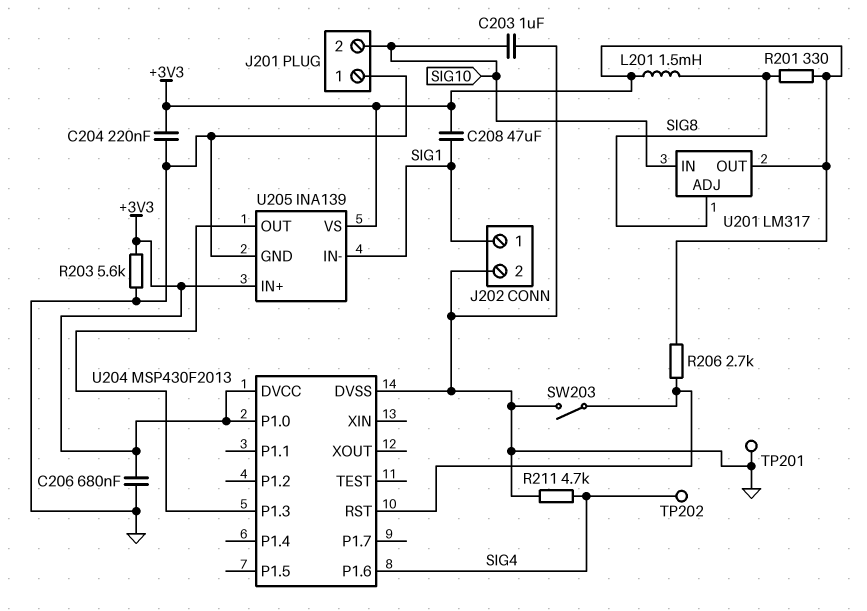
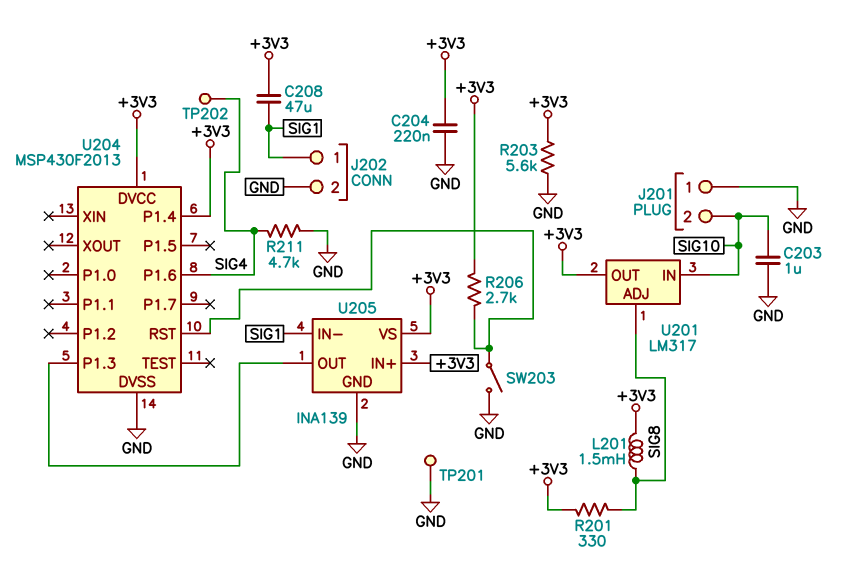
C206: 680nF (+3V3, GND) -> none
U204 pin P1.0: +3V3 -> none
U204 pin P1.4: none -> +3V3

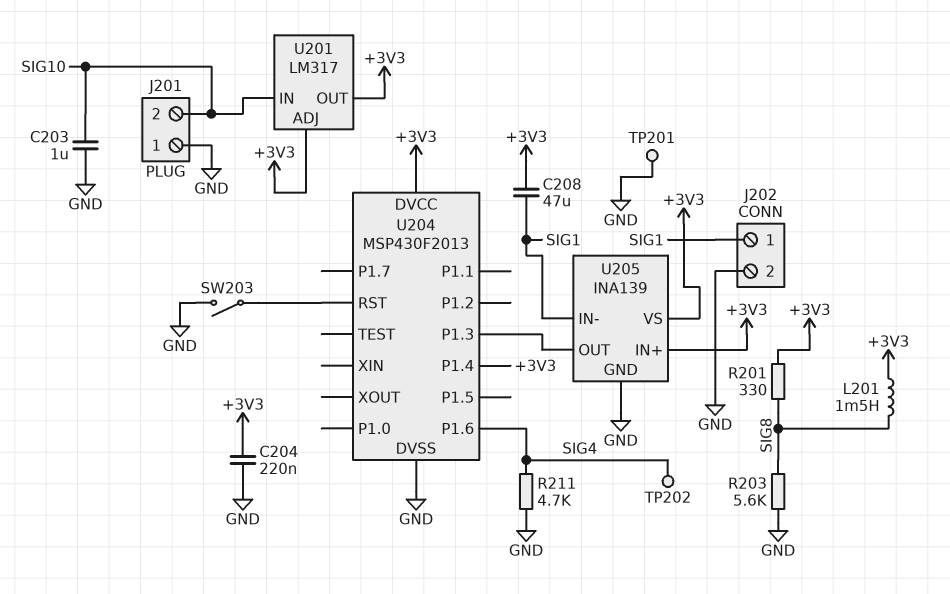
R203: 5.6k (+3V3, GND) -> 5.6k (GND, SIG8)
R206: 2.7k (+3V3, U204/RST) -> none
U201 pin ADJ: SIG8 -> +3V3

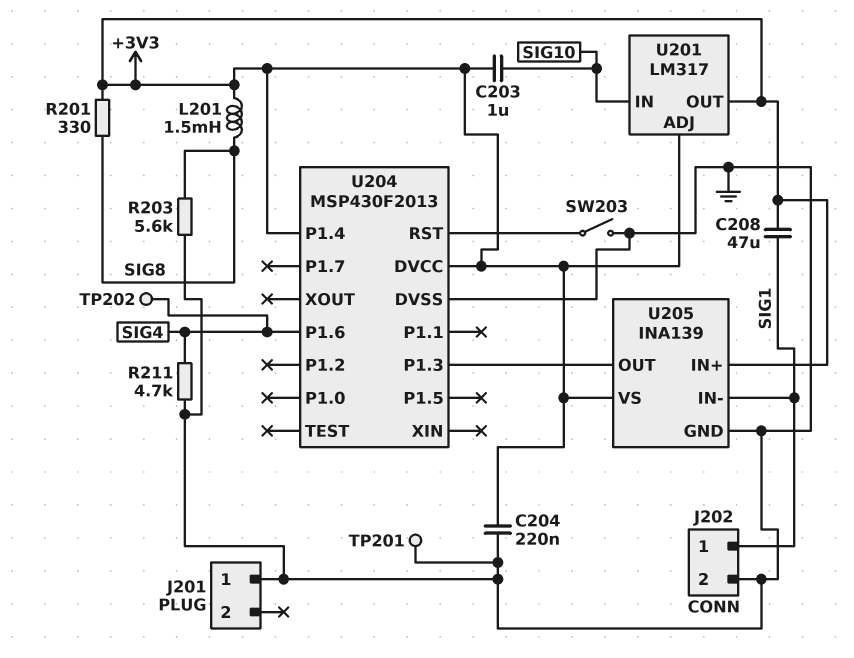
C203: 1uF (GND, SIG10) -> 1uF (+3V3, SIG10)
J201 pin 2: SIG10 -> none

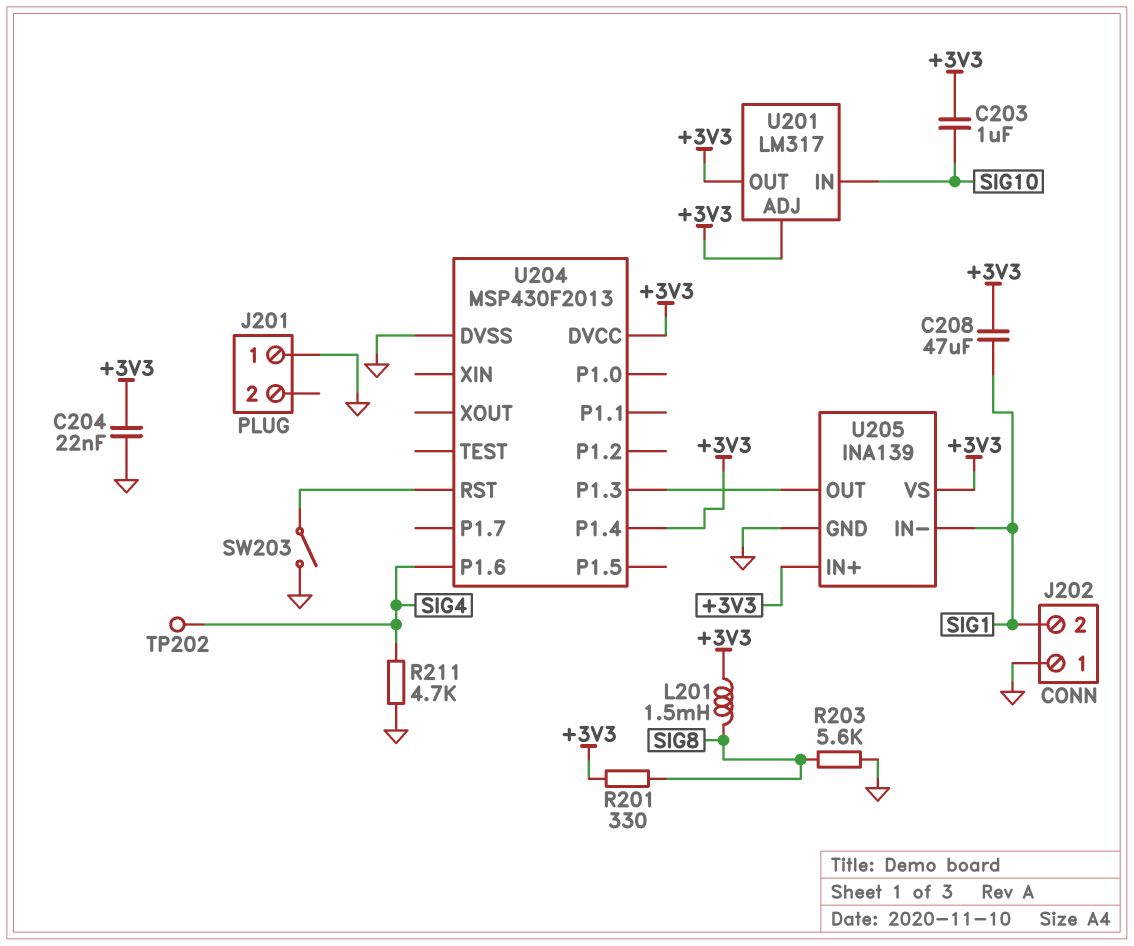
C204: 220nF (+3V3, GND) -> 22nF (+3V3, GND)
J202 pin 1: SIG1 -> GND
J202 pin 2: GND -> SIG1
TP201: test point (GND) -> none

